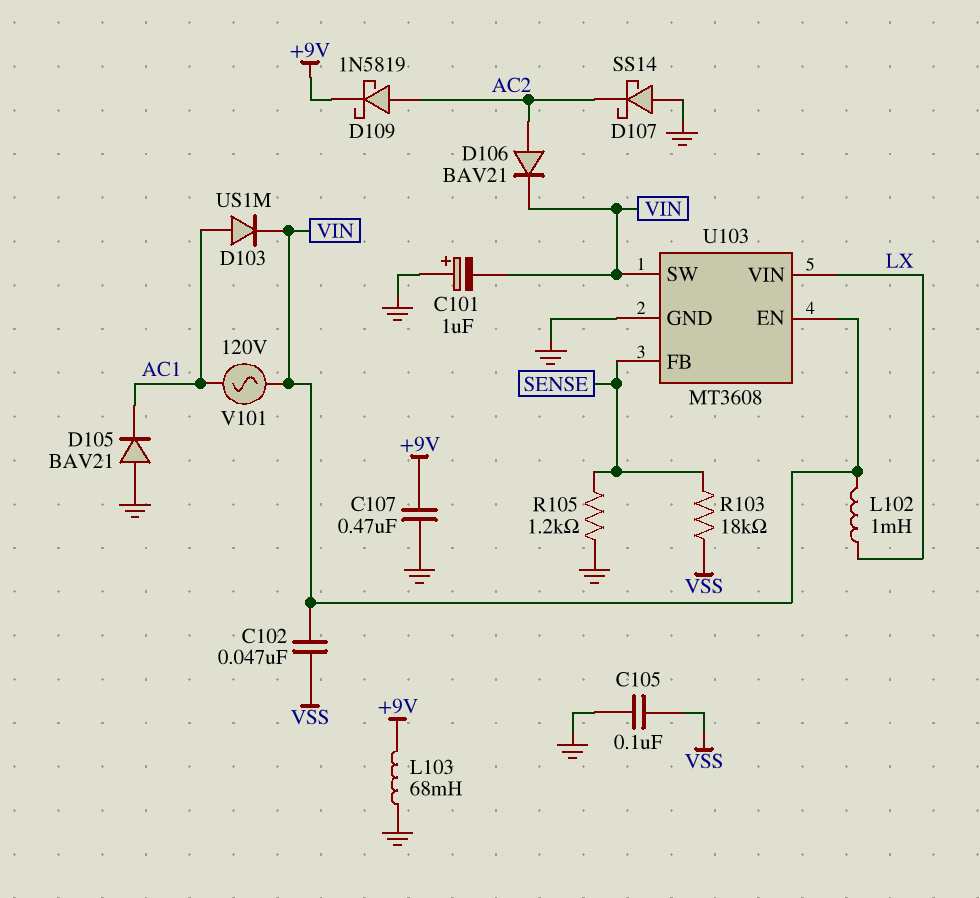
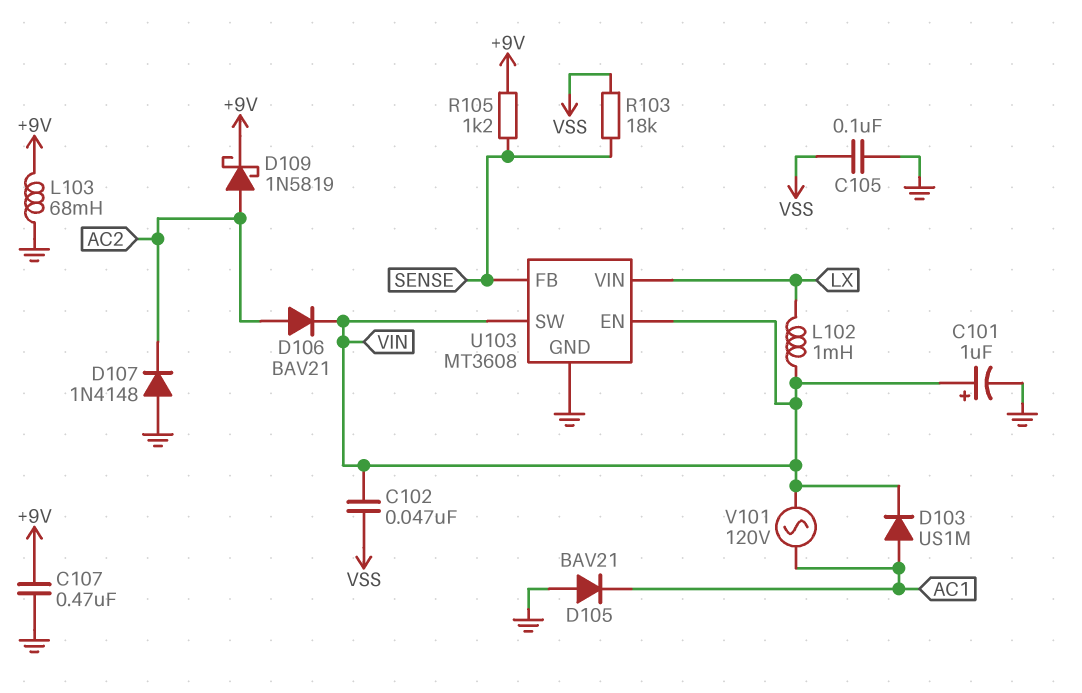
C101: 1uF (plus GND, minus VIN) -> 1uF (plus VIN, minus GND)
D107: schottky SS14 (A GND, K AC2) -> diode 1N4148 (A GND, K AC2)
R105: 1.2k (GND, SENSE) -> 1.2k (+9V, SENSE)

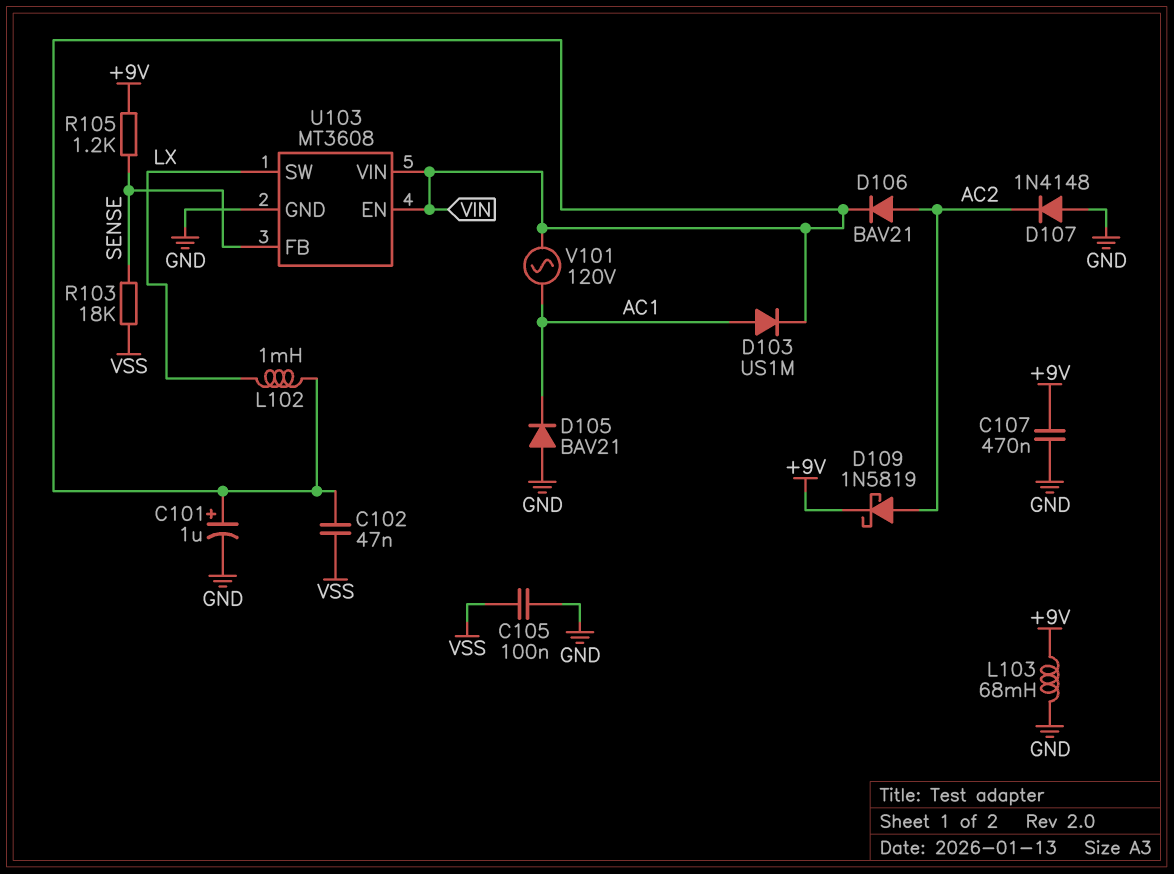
U103 pin SW: VIN -> LX
U103 pin VIN: LX -> VIN

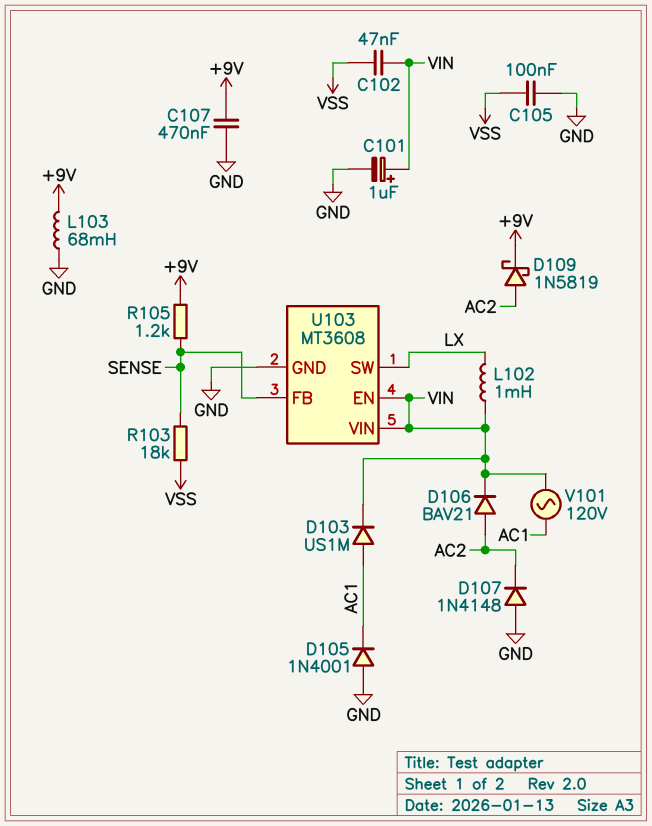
D105: diode BAV21 (A GND, K AC1) -> diode 1N4001 (A GND, K AC1)

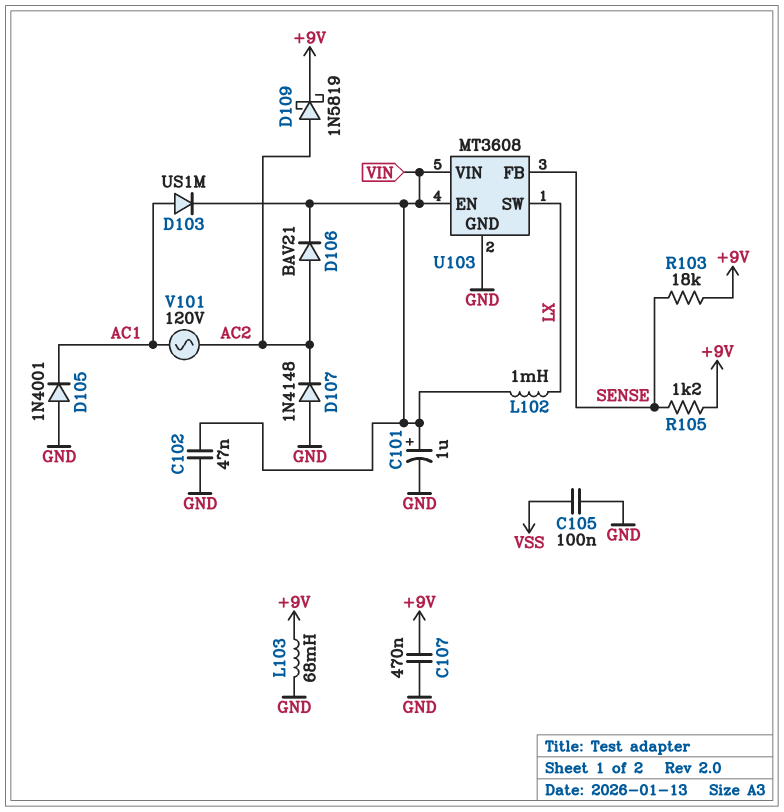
C102: 47nF (VIN, VSS) -> 47nF (GND, VIN)
R103: 18k (SENSE, VSS) -> 18k (+9V, SENSE)
V101: AC 120V (AC1, VIN) -> AC 120V (AC1, AC2)

